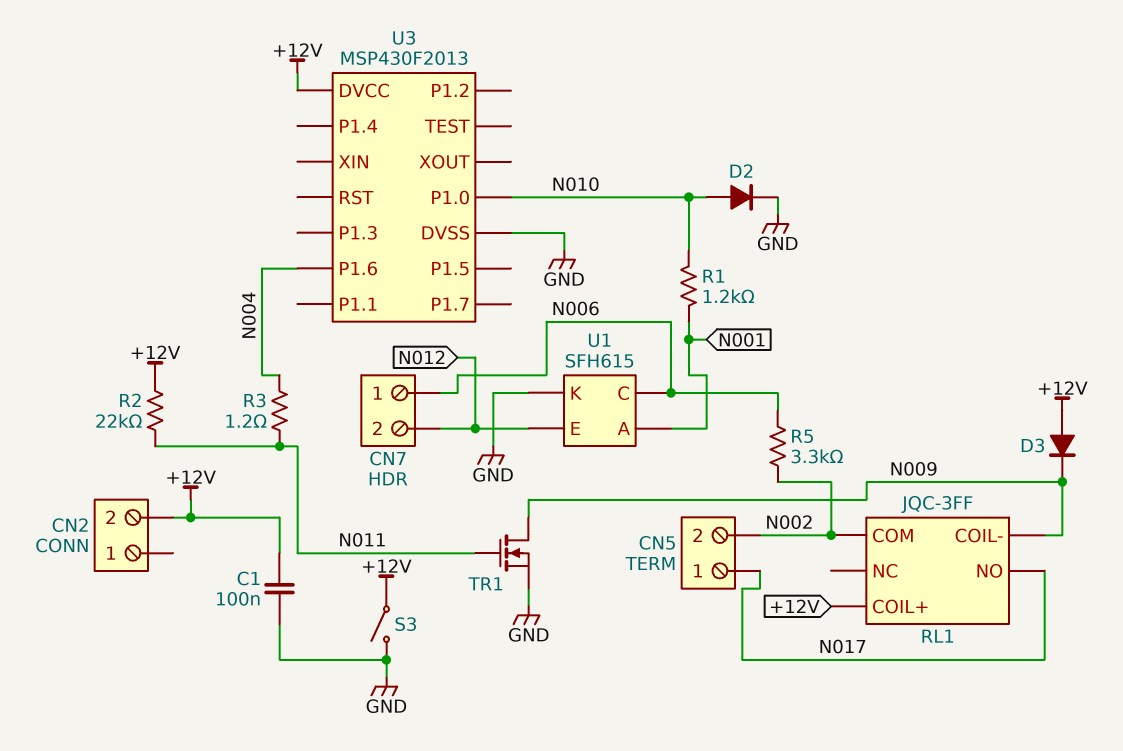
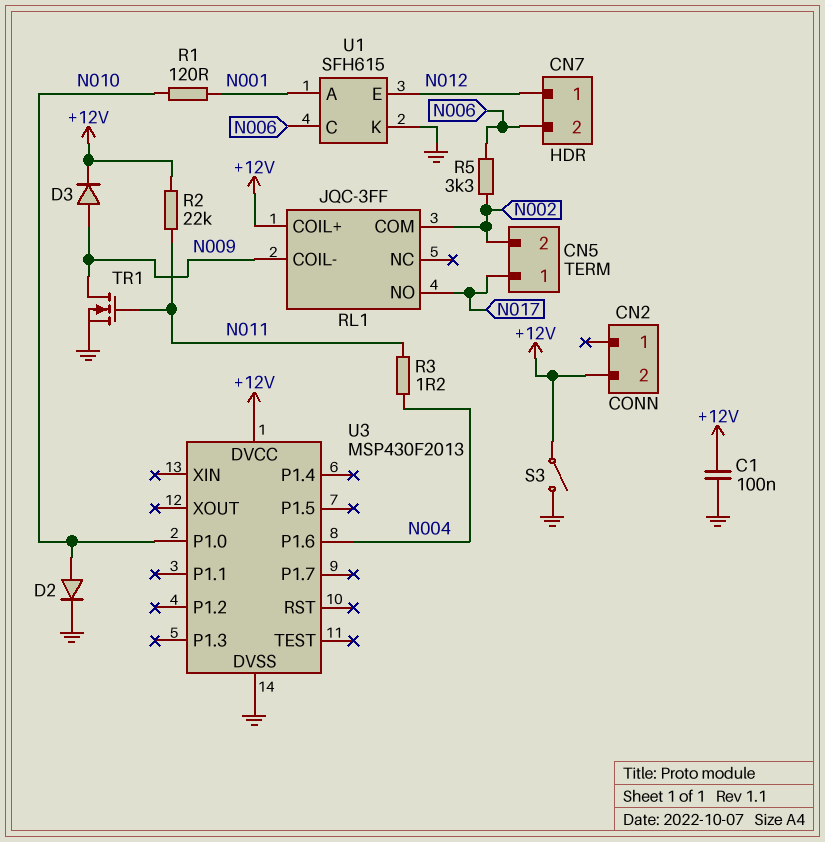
CN7 pin 1: N006 -> N012
CN7 pin 2: N012 -> N006
D3: diode (A +12V, K N009) -> diode (A N009, K +12V)
R1: 1.2k (N001, N010) -> 120 (N001, N010)

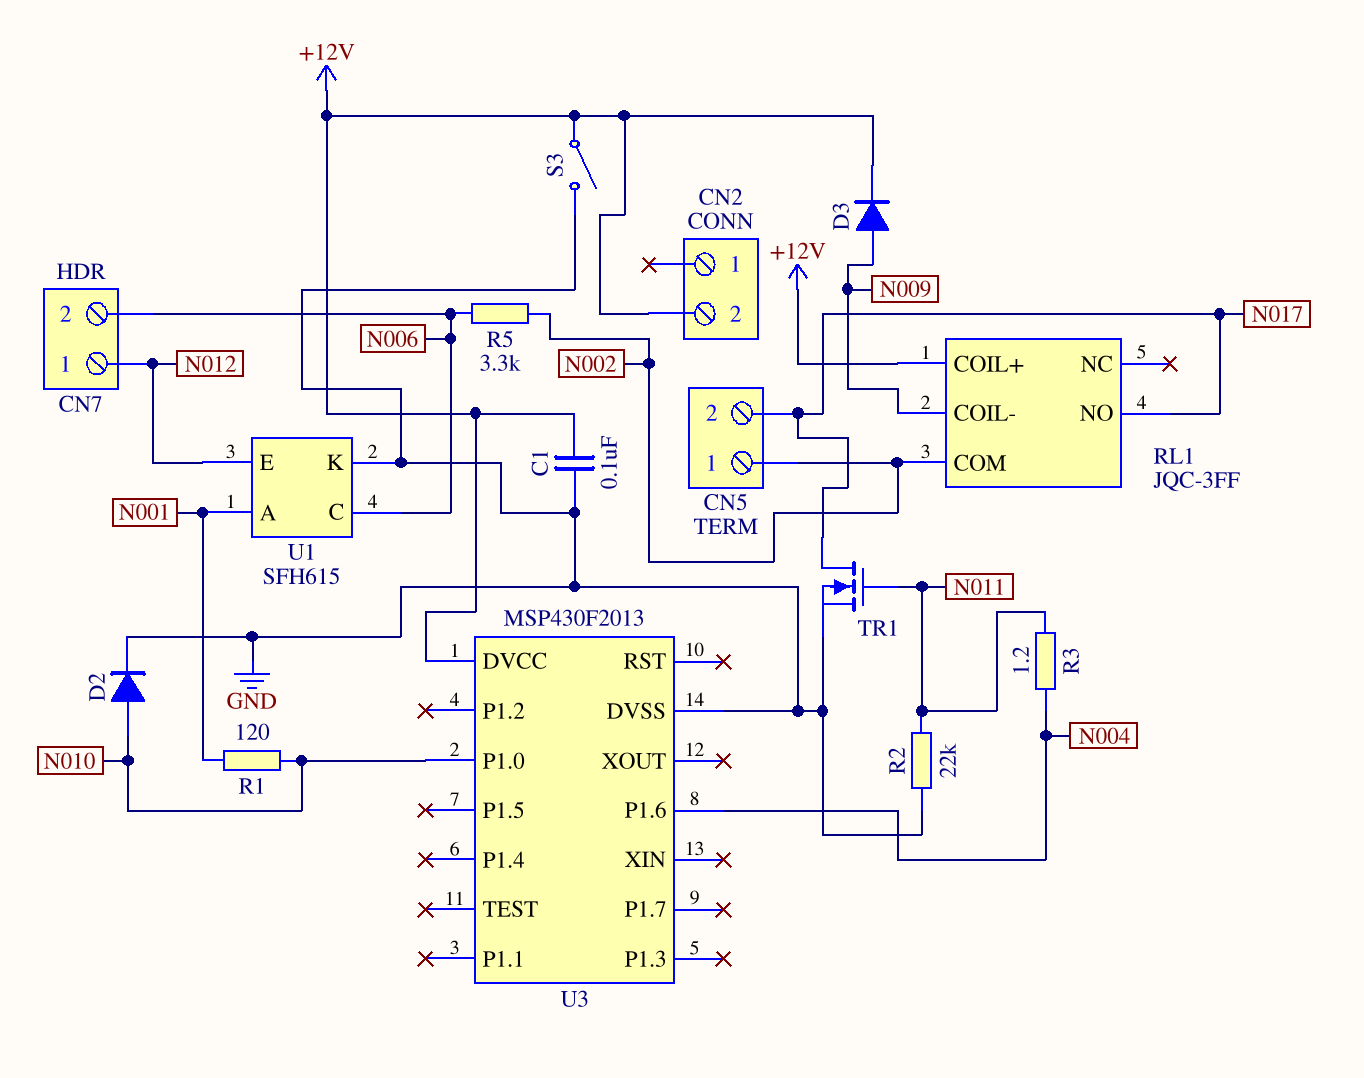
CN5 pin 1: N017 -> N002
CN5 pin 2: N002 -> N017
R2: 22k (+12V, N011) -> 22k (GND, N011)
TR1: NMOS (G N011, D N009, S GND) -> NMOS (G N011, D N017, S GND)

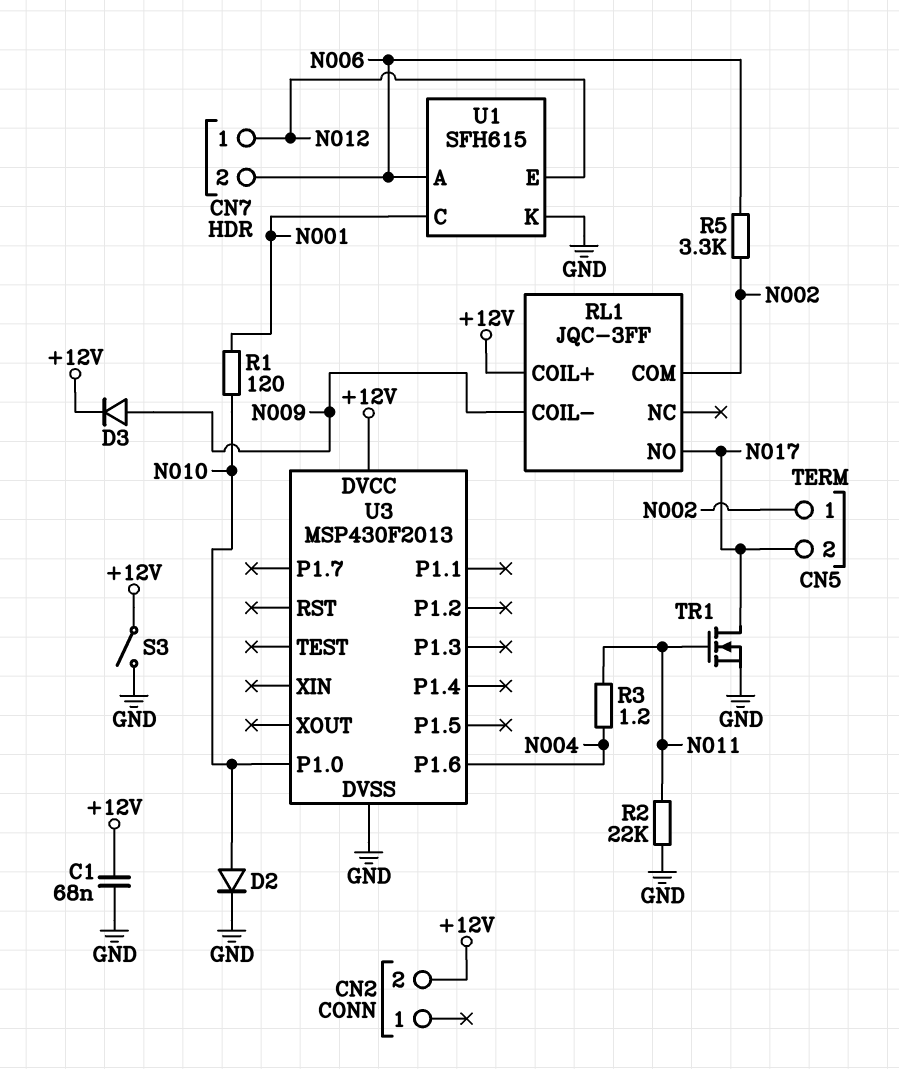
C1: 100nF (+12V, GND) -> 68nF (+12V, GND)
U1 pin A: N001 -> N006
U1 pin C: N006 -> N001

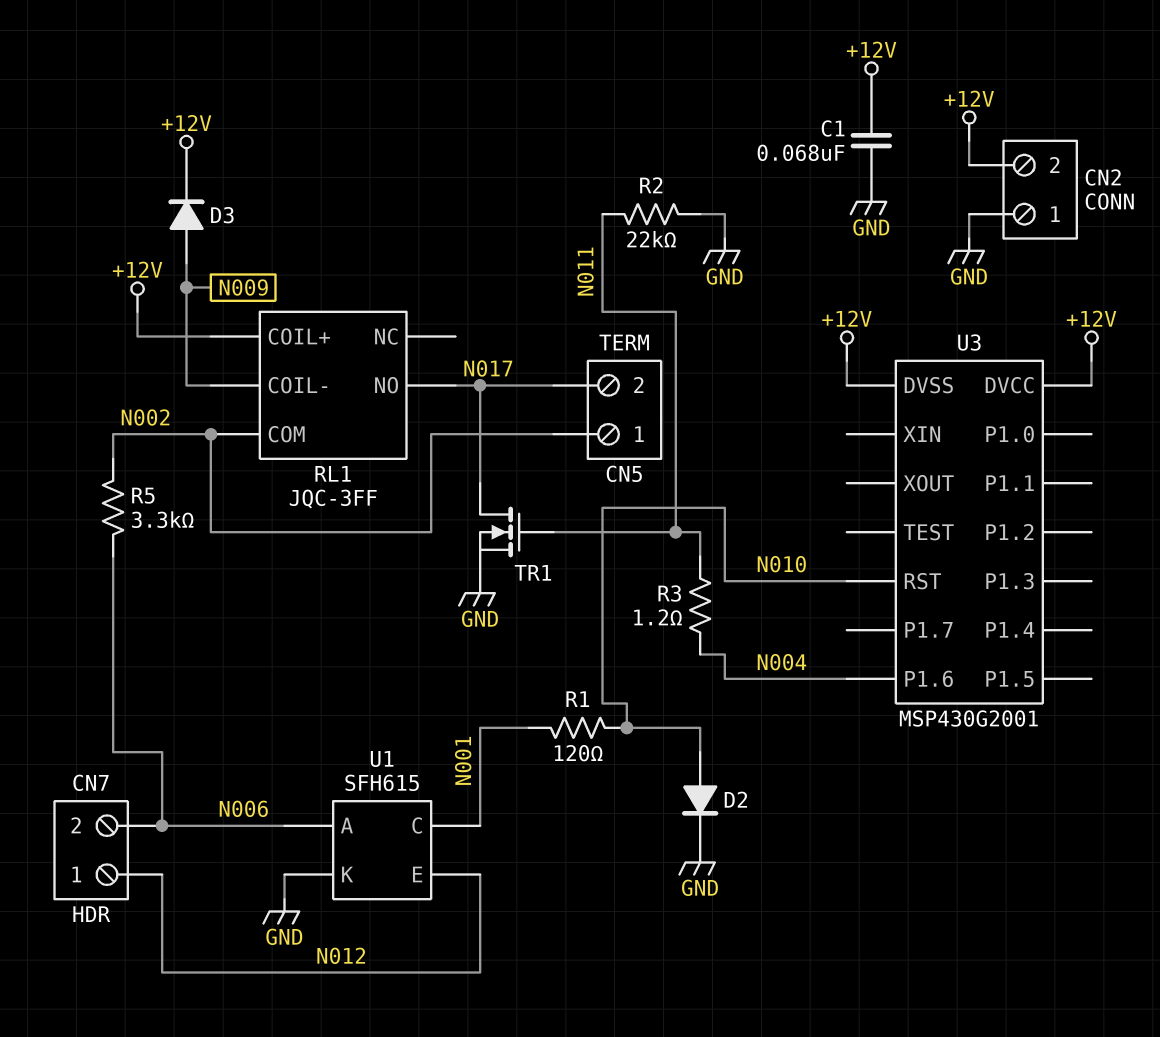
CN2 pin 1: none -> GND
S3: switch (+12V, GND) -> none
U3: MSP430F2013 -> MSP430G2001
U3 pin DVSS: GND -> +12V
U3 pin P1.0: N010 -> none
U3 pin RST: none -> N010

